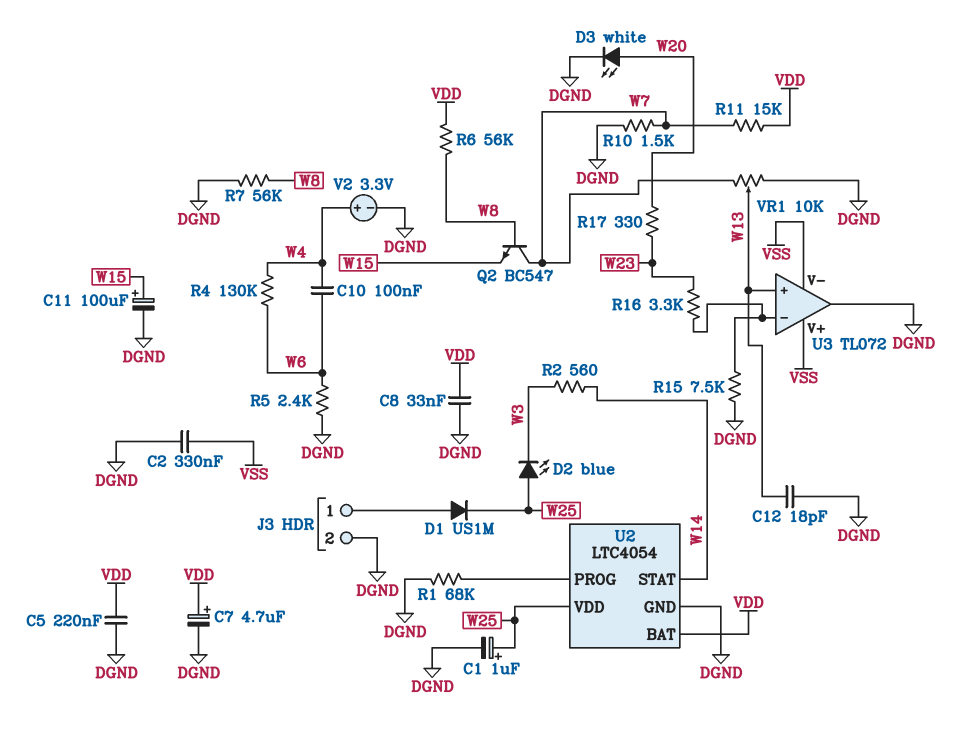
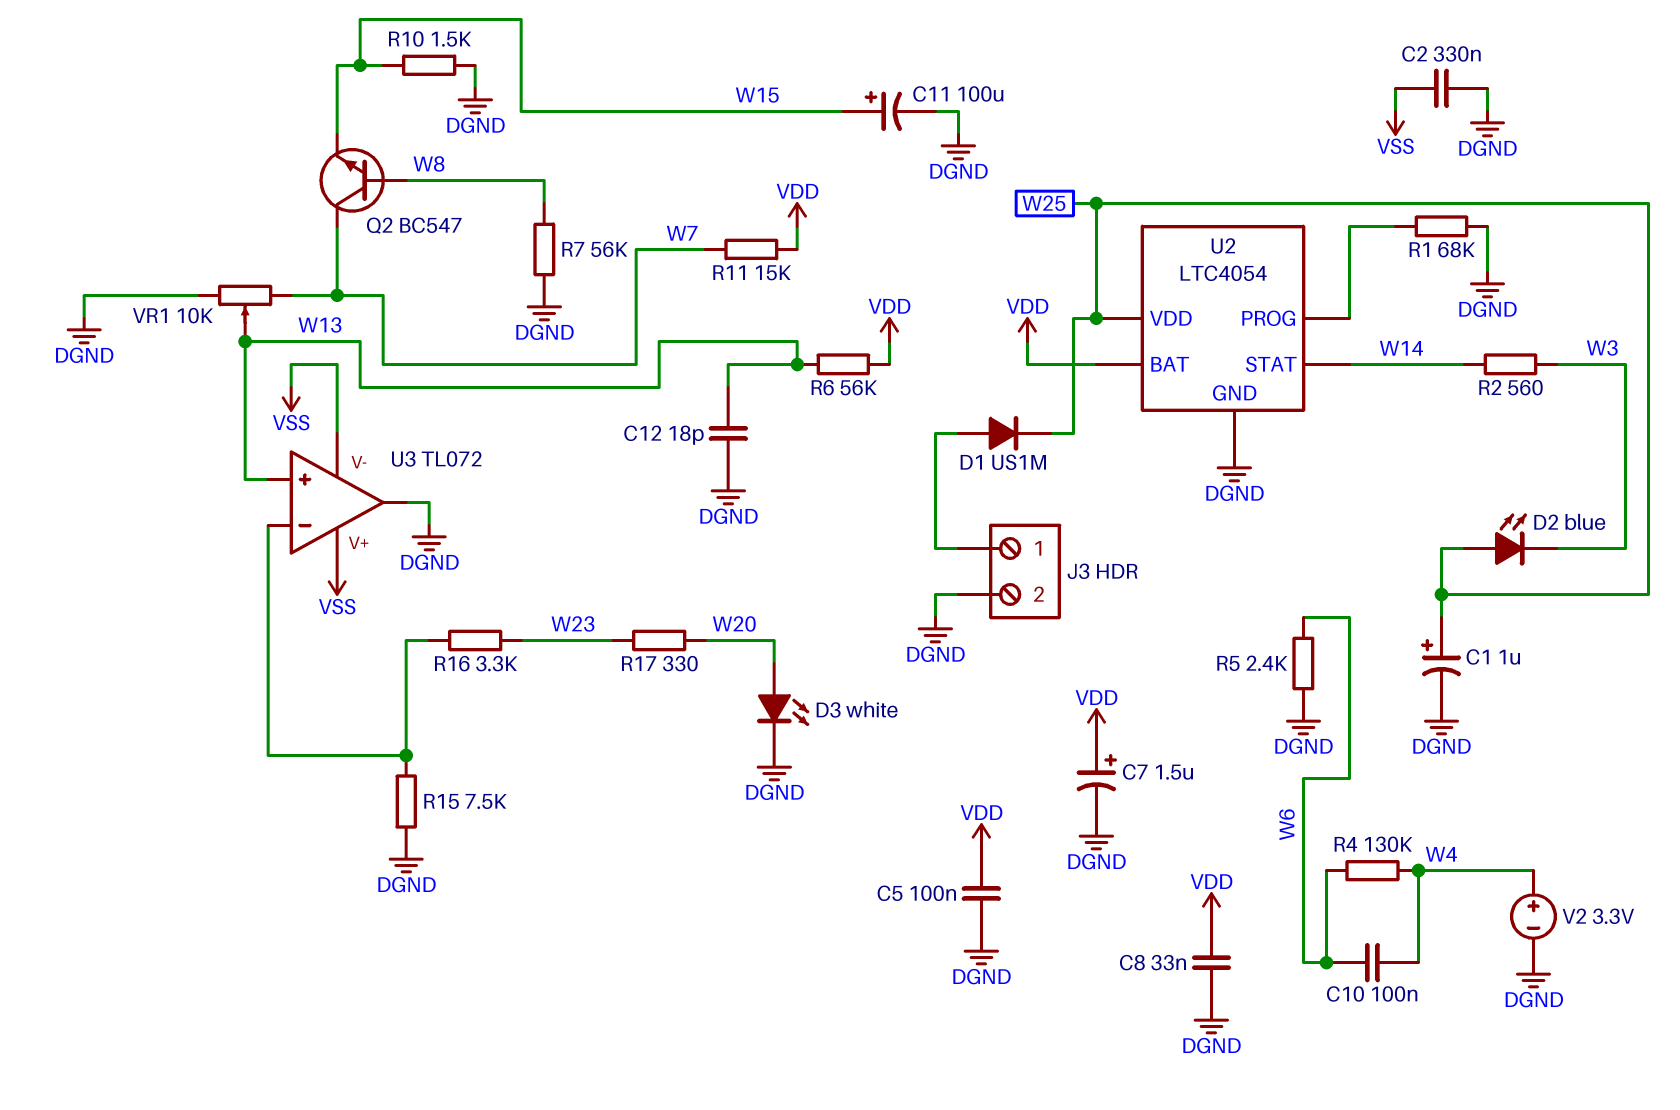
C5: 220nF (DGND, VDD) -> 100nF (DGND, VDD)
C7: 4.7uF (plus VDD, minus DGND) -> 1.5uF (plus VDD, minus DGND)
R6: 56k (VDD, W8) -> 56k (VDD, W13)
R10: 1.5k (DGND, W7) -> 1.5k (DGND, W15)

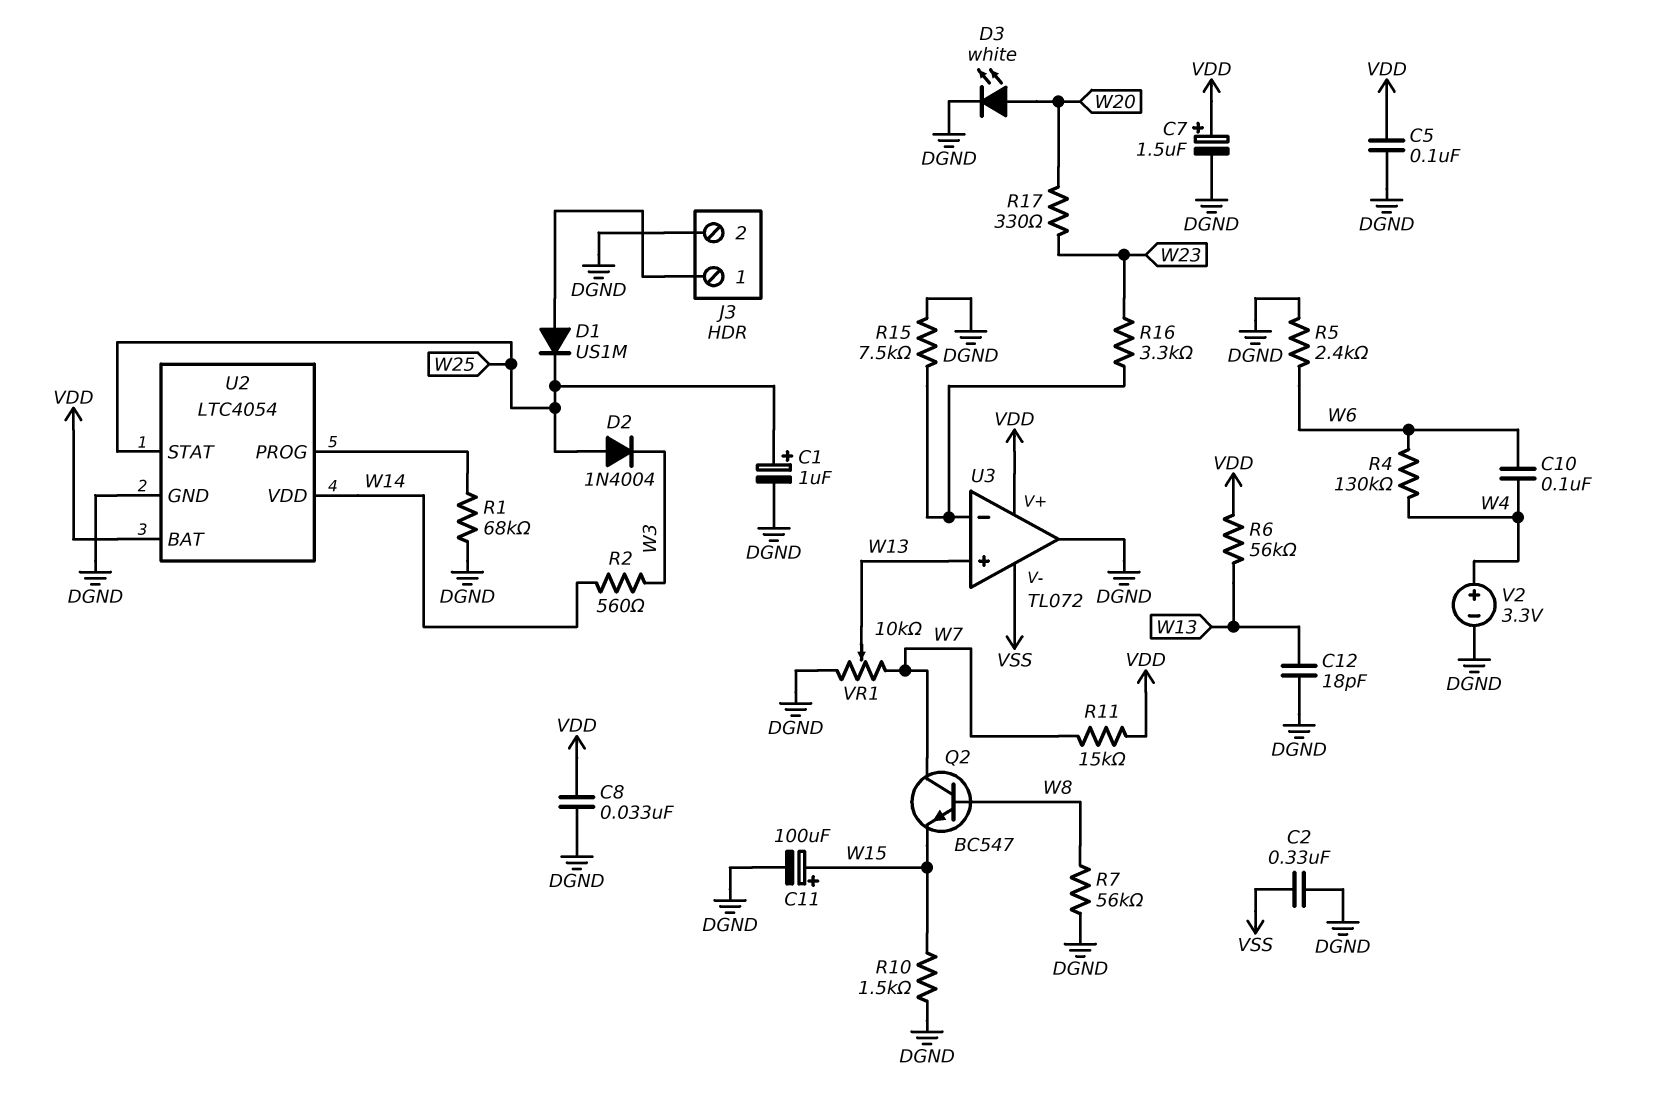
D2: LED blue (A W25, K W3) -> diode 1N4004 (A W25, K W3)
U2 pin STAT: W14 -> W25
U2 pin VDD: W25 -> W14
U3 pin V+: VSS -> VDD

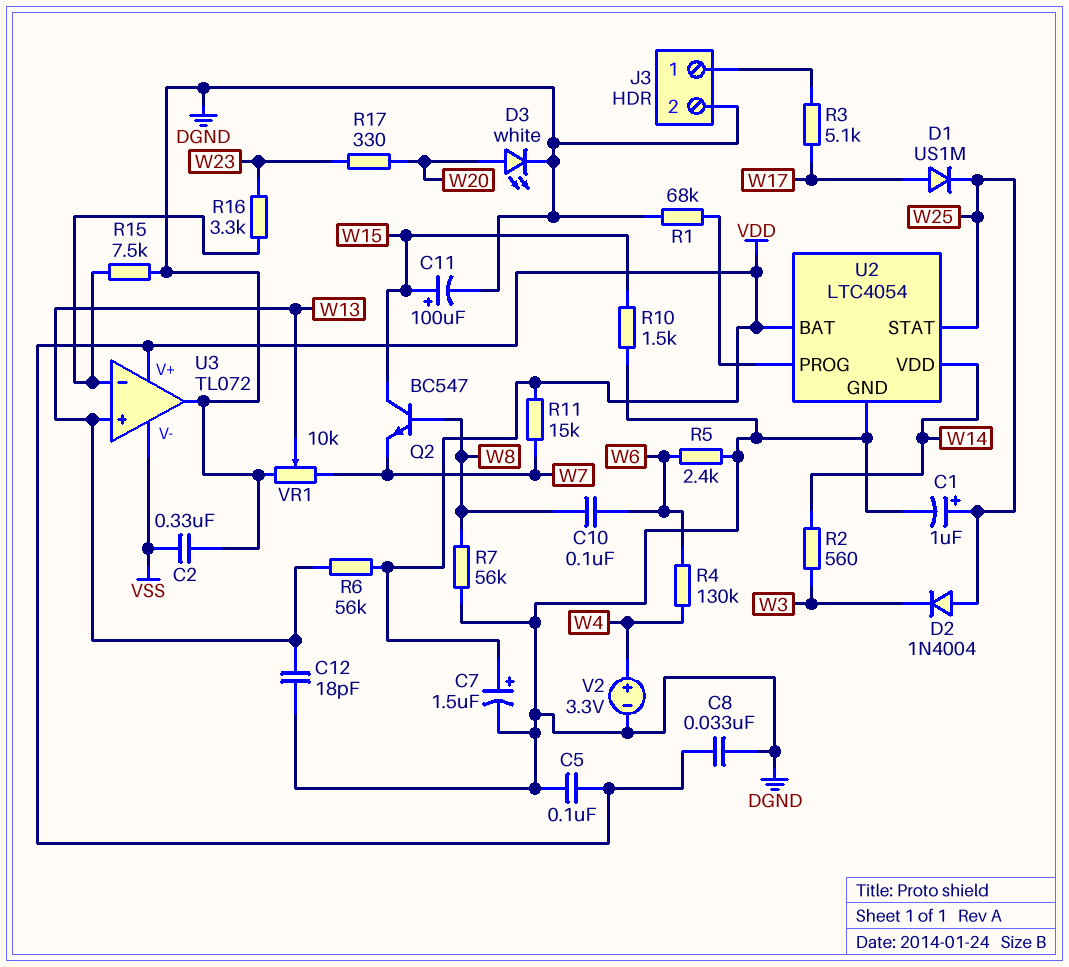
C10: 100nF (W4, W6) -> 100nF (W6, W8)
D1: diode US1M (A J3/1, K W25) -> diode US1M (A W17, K W25)
Q2: NPN BC547 (B W8, C W7, E W15) -> NPN BC547 (B W8, C W15, E W7)
R3: none -> 5.1k (J3/1, W17)

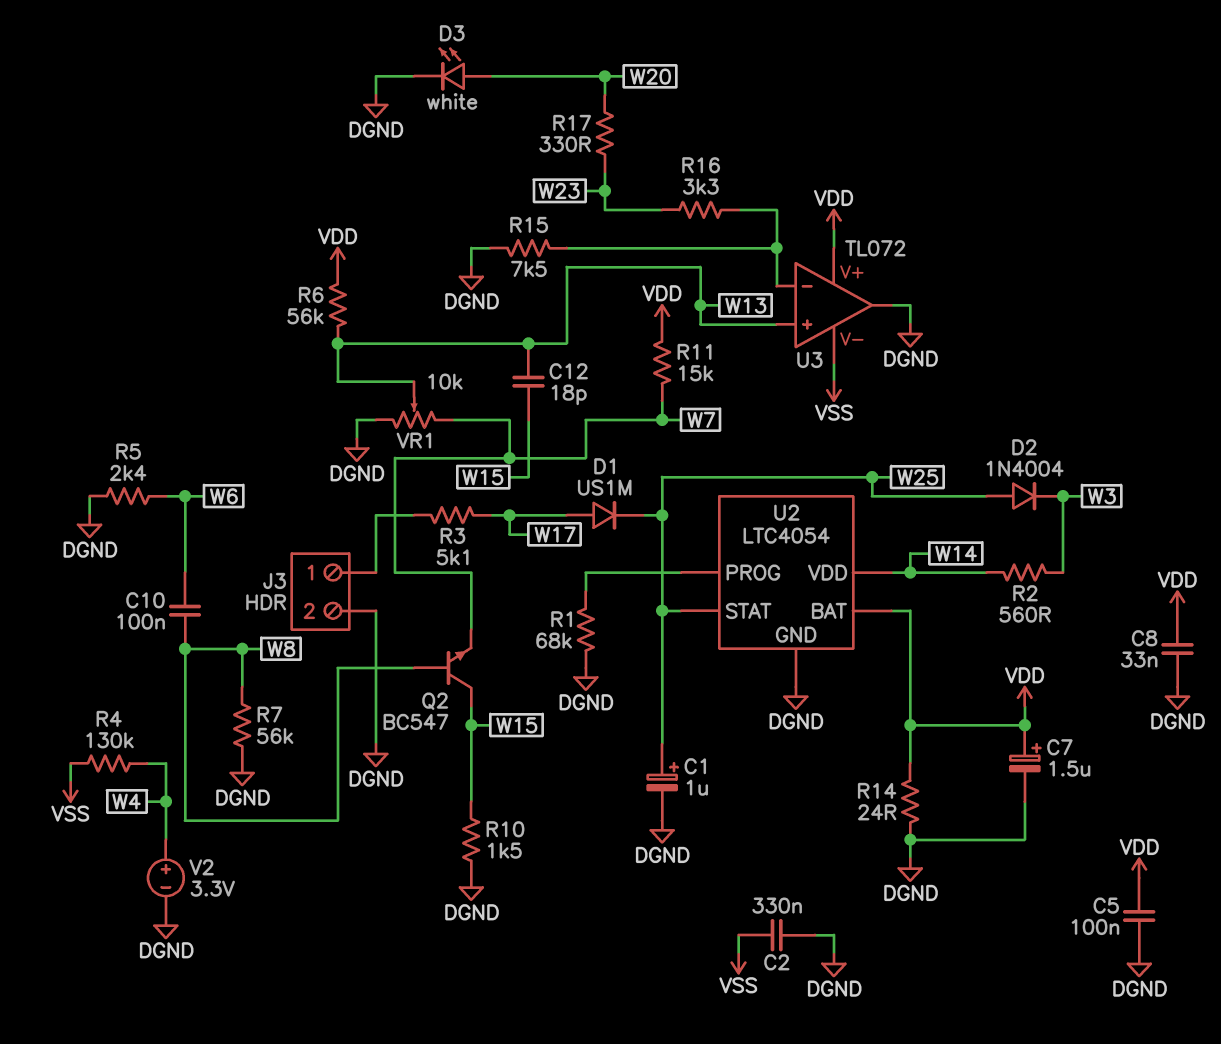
C11: 100uF (plus W15, minus DGND) -> none
C12: 18pF (DGND, W13) -> 18pF (W13, W15)
R4: 130k (W4, W6) -> 130k (VSS, W4)
R14: none -> 24 (DGND, VDD)

